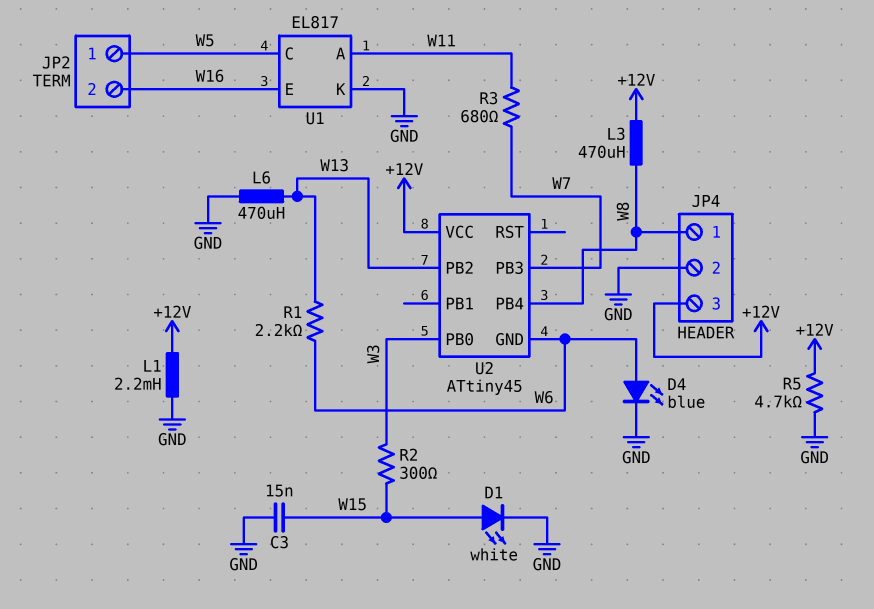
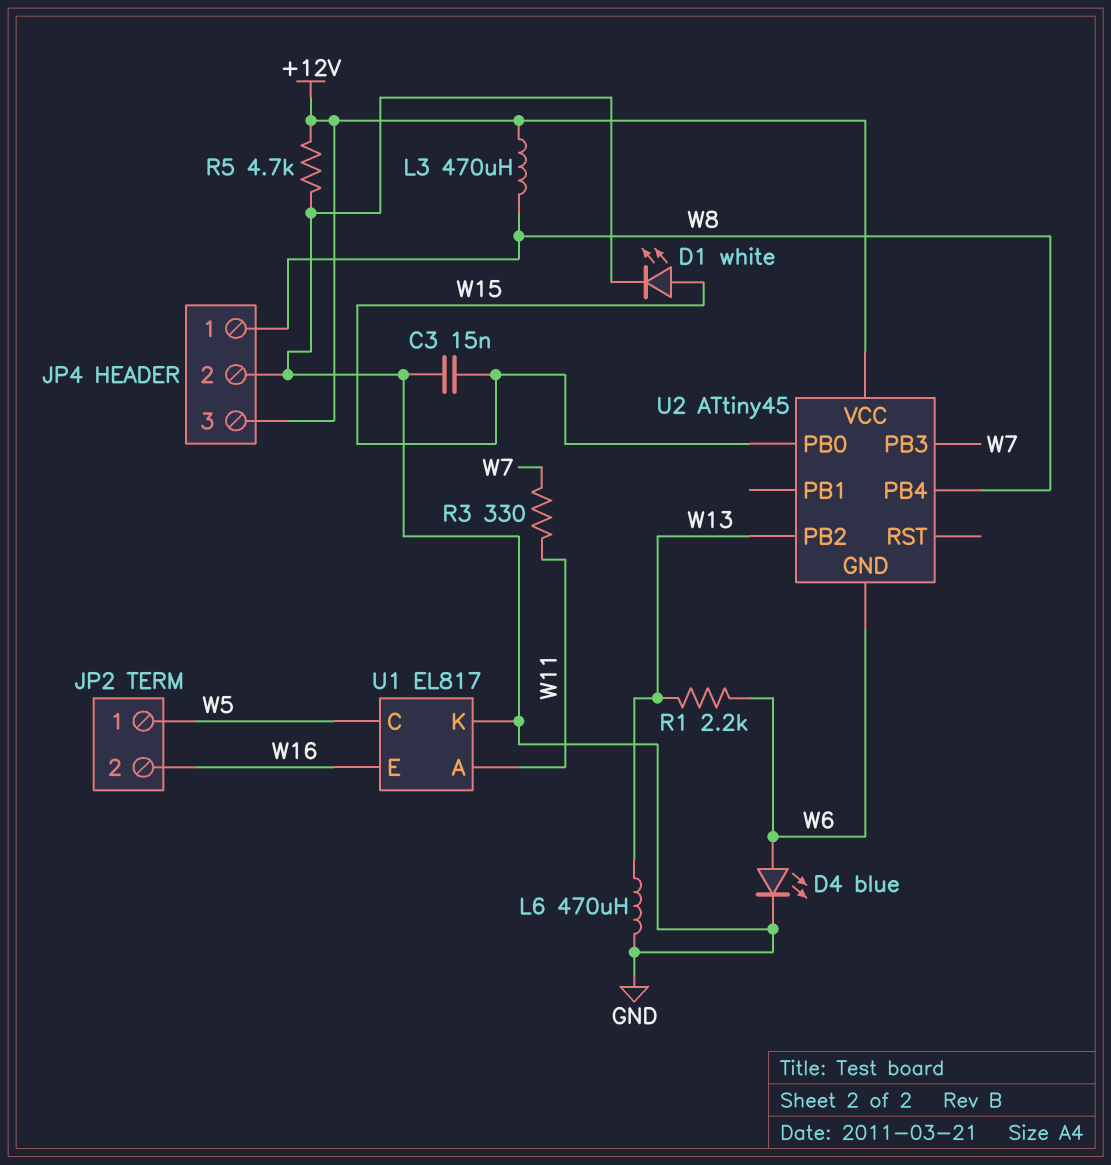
L1: 2.2mH (+12V, GND) -> none
R2: 300 (W3, W15) -> none
R3: 680 (W7, W11) -> 330 (W7, W11)
U2 pin PB0: W3 -> W15

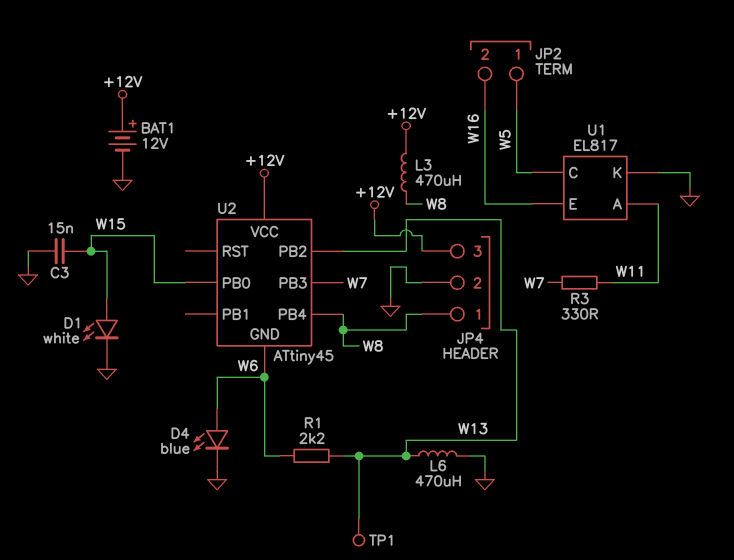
BAT1: none -> 12V (plus +12V, minus GND)
R5: 4.7k (+12V, GND) -> none
TP1: none -> test point (W13)

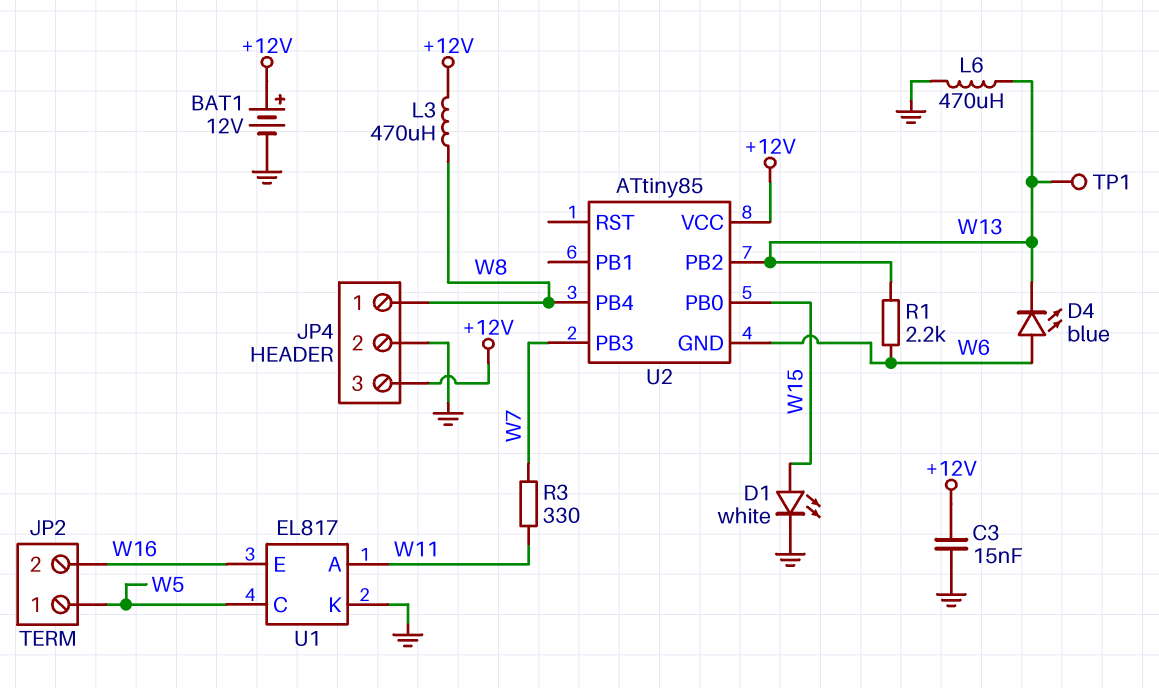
C3: 15nF (GND, W15) -> 15nF (+12V, GND)
D4: LED blue (A W6, K GND) -> LED blue (A W6, K W13)
U2: ATtiny45 -> ATtiny85

